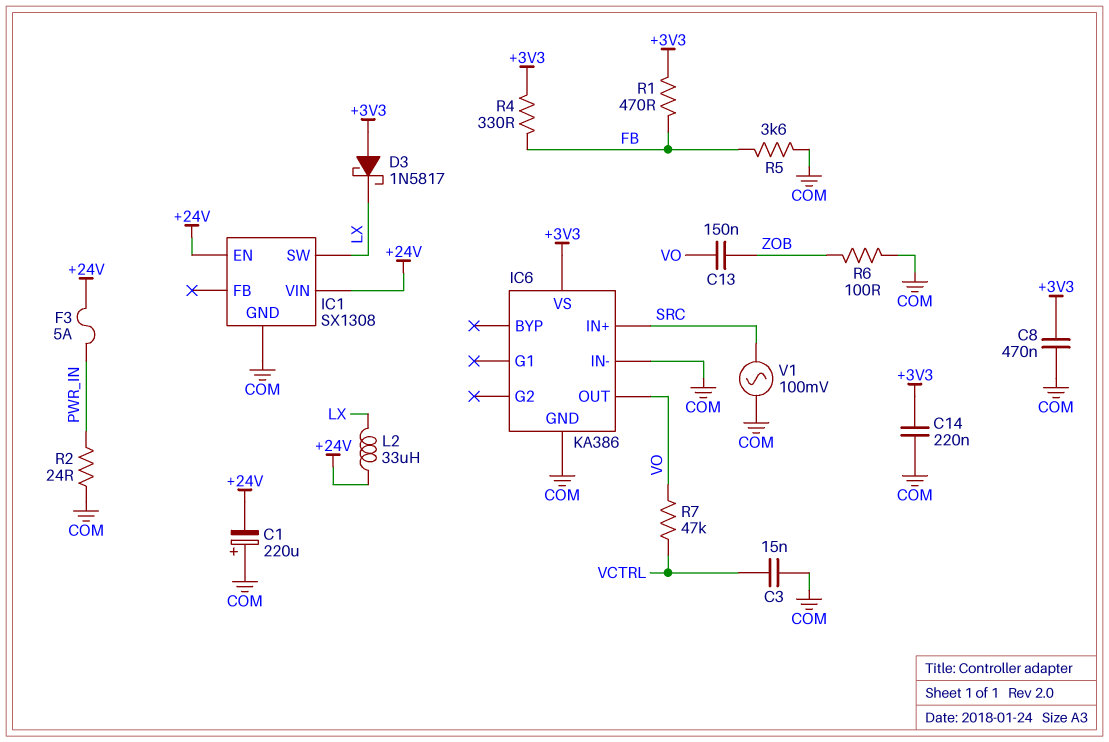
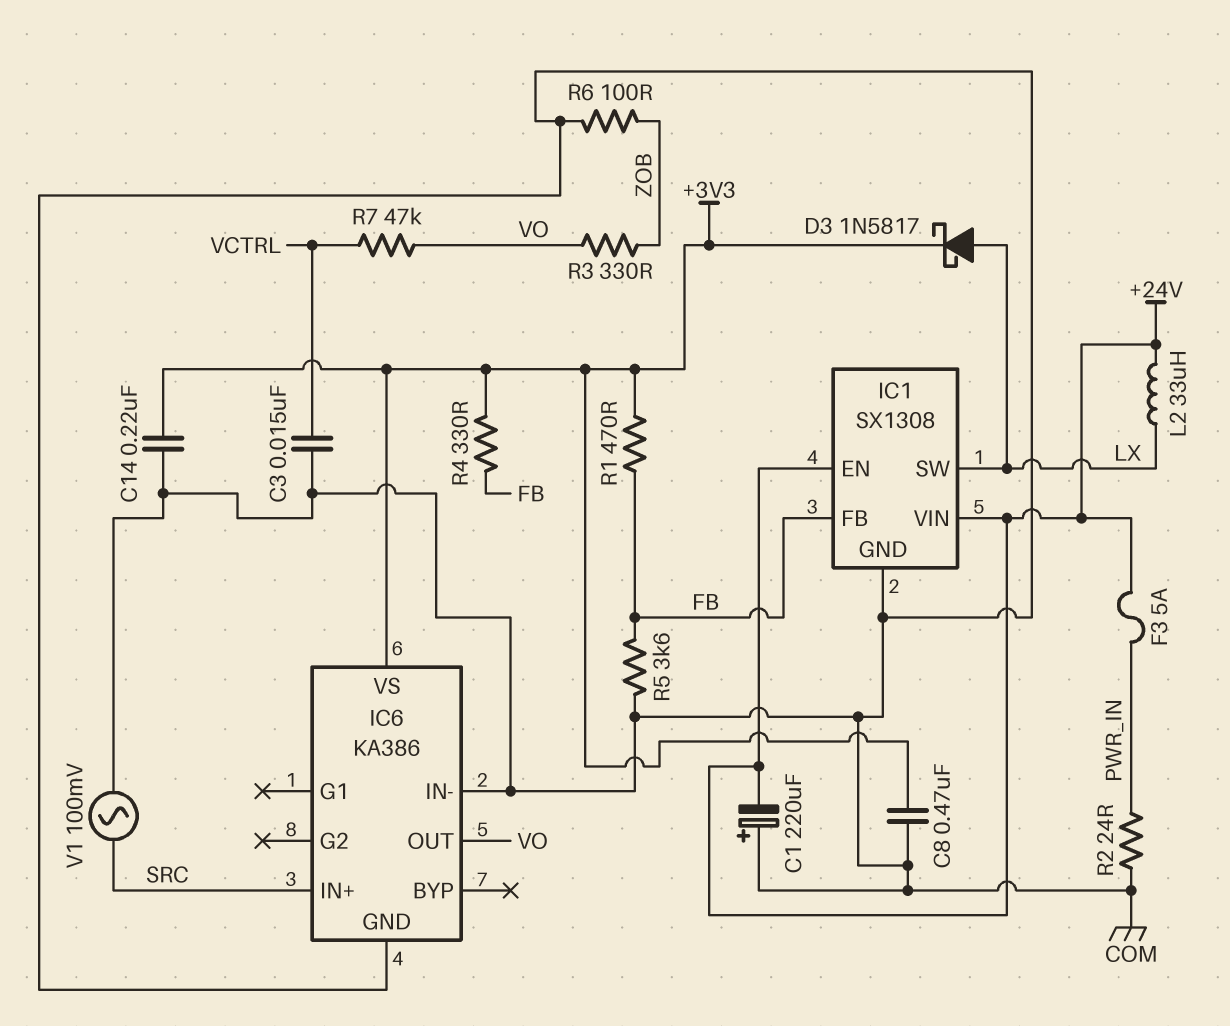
C13: 150nF (VO, ZOB) -> none
D3: schottky 1N5817 (A +3V3, K LX) -> schottky 1N5817 (A LX, K +3V3)
IC1 pin FB: none -> FB
R3: none -> 330 (VO, ZOB)

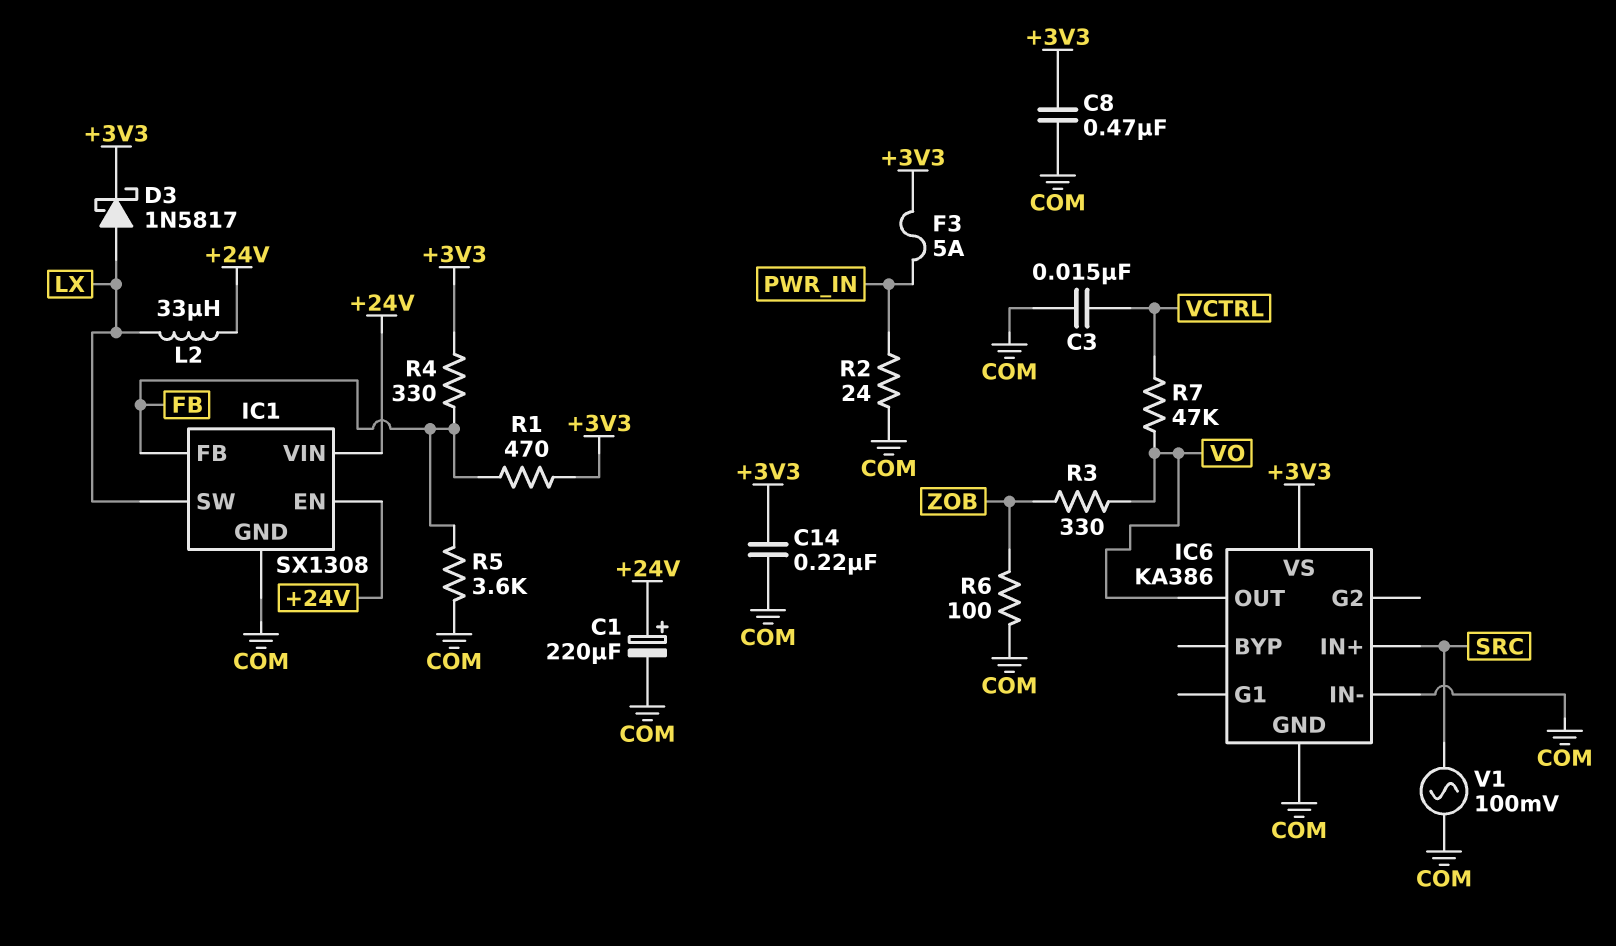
C1: 220uF (plus COM, minus +24V) -> 220uF (plus +24V, minus COM)
F3: 5A (+24V, PWR_IN) -> 5A (+3V3, PWR_IN)

